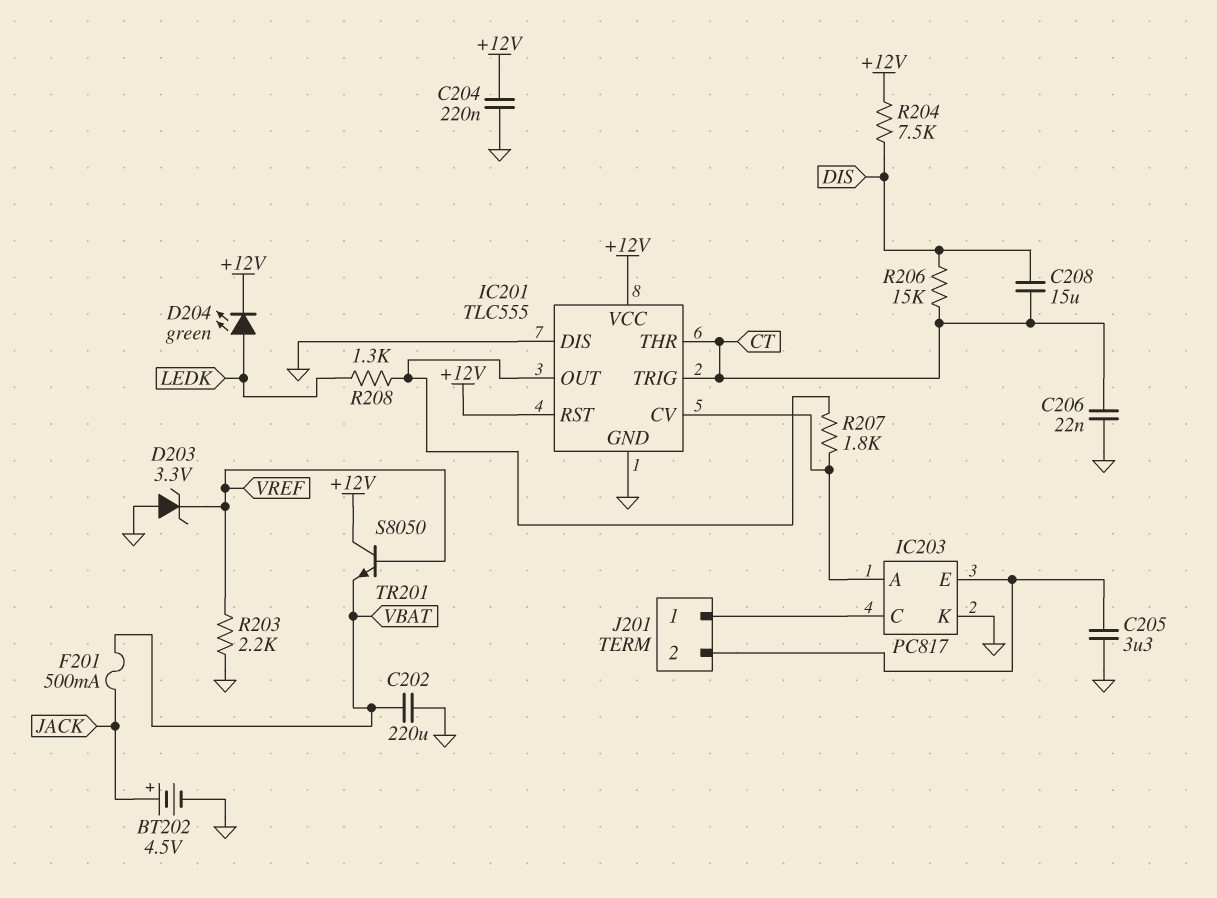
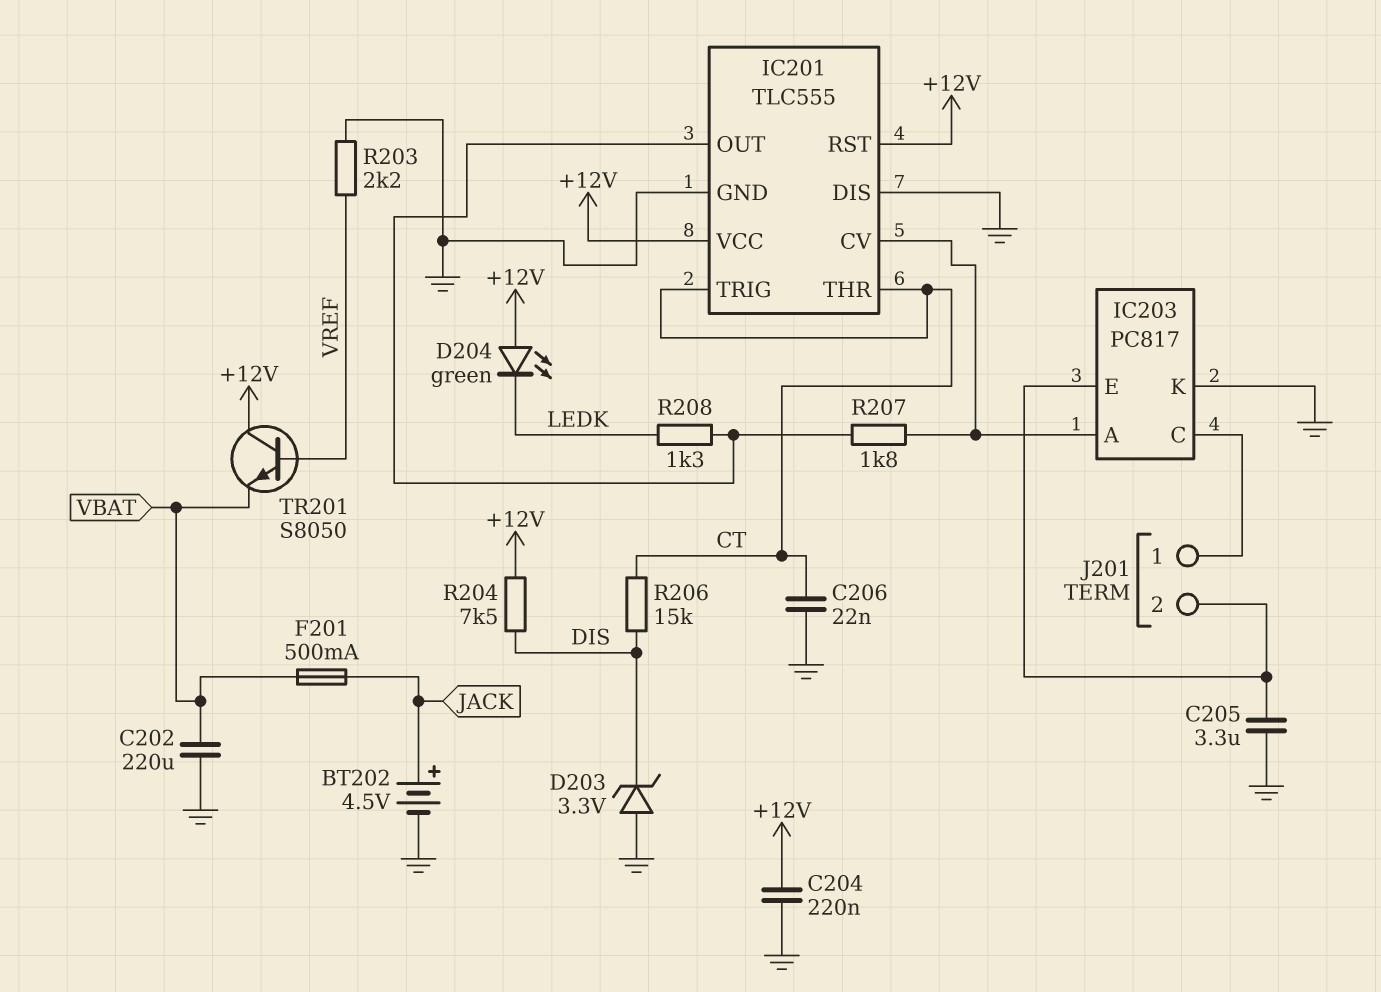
C208: 15uF (CT, DIS) -> none
D203: zener 3.3V (A GND, K VREF) -> zener 3.3V (A GND, K DIS)
D204: LED green (A LEDK, K +12V) -> LED green (A +12V, K LEDK)

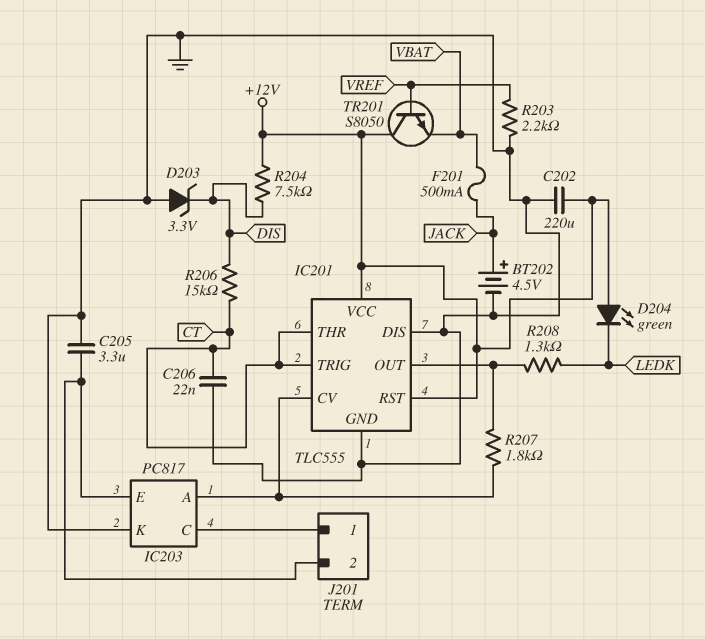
C202: 220uF (GND, VBAT) -> 220uF (+12V, GND)
C204: 220nF (+12V, GND) -> none

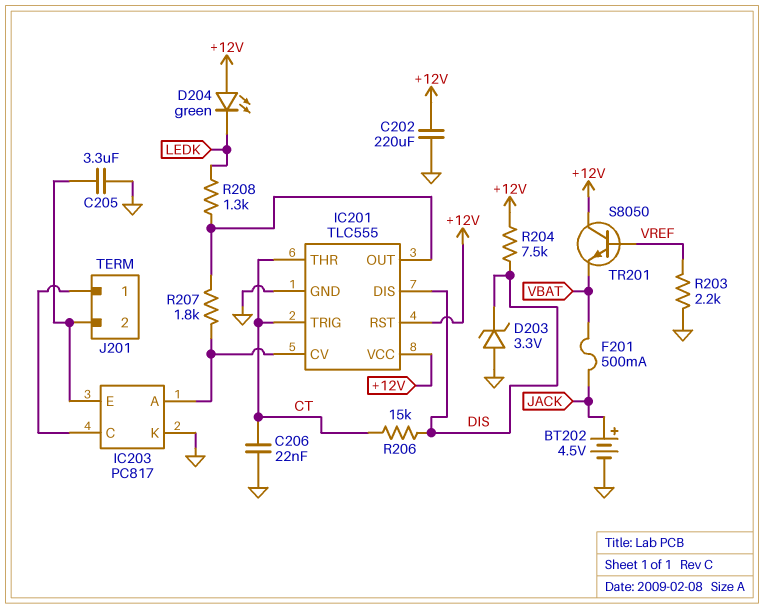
IC201 pin DIS: GND -> DIS

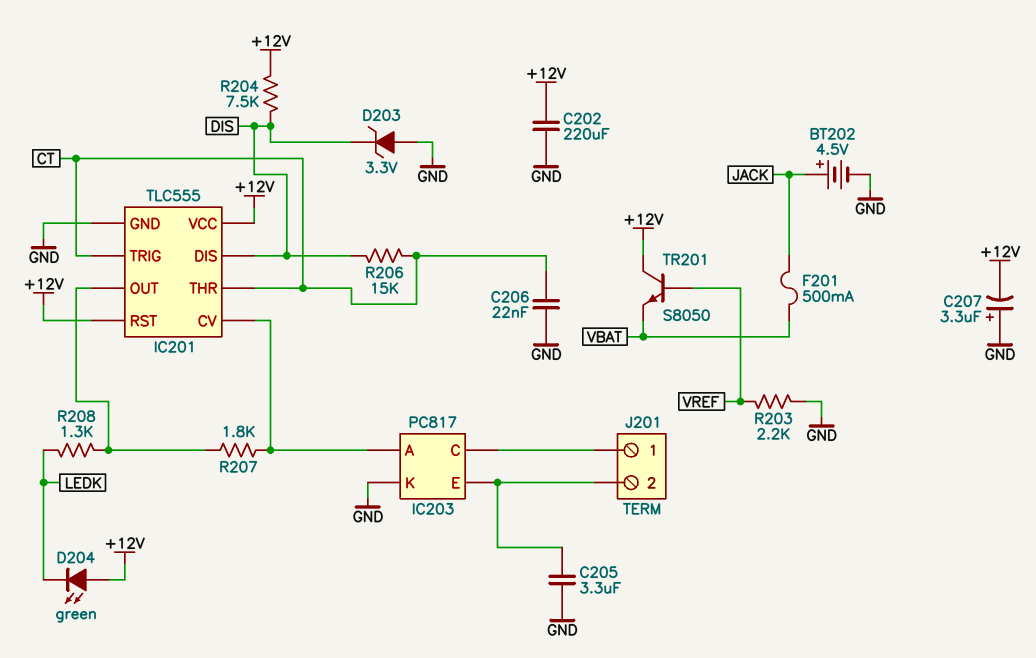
C207: none -> 3.3uF (plus GND, minus +12V)

